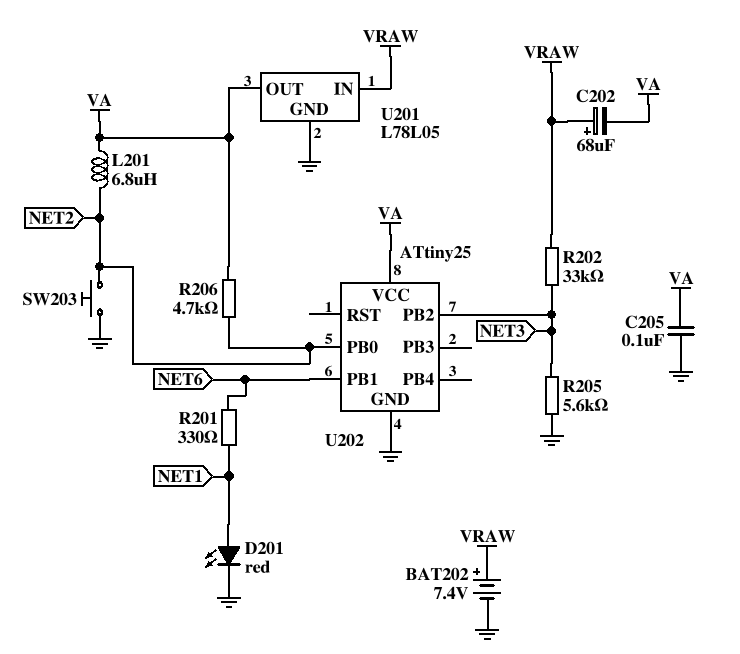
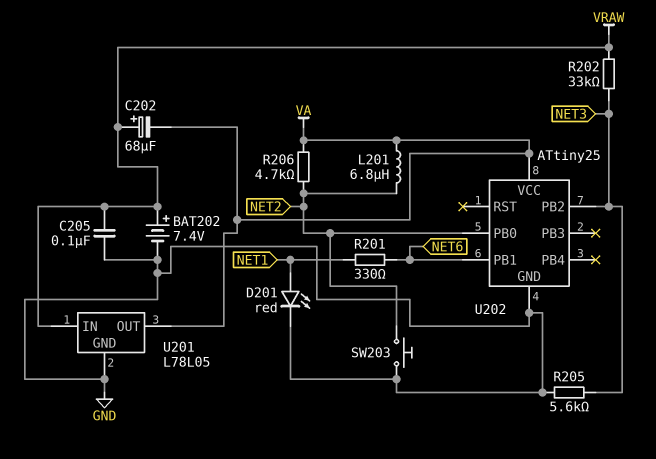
C205: 100nF (GND, VA) -> 100nF (GND, VRAW)

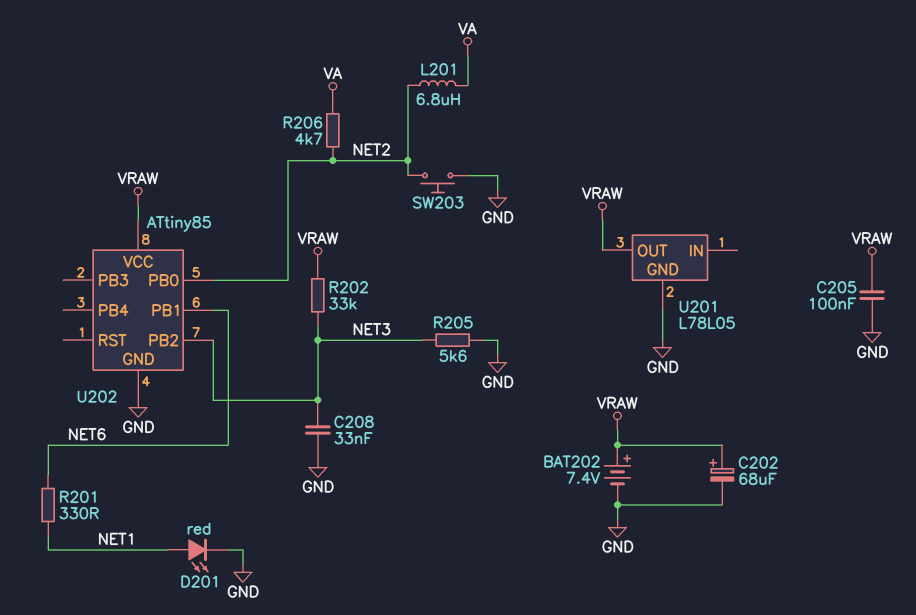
C202: 68uF (plus VRAW, minus VA) -> 68uF (plus VRAW, minus GND)
C208: none -> 33nF (GND, NET3)
U201 pin IN: VRAW -> none
U201 pin OUT: VA -> VRAW
U202: ATtiny25 -> ATtiny85
U202 pin VCC: VA -> VRAW

